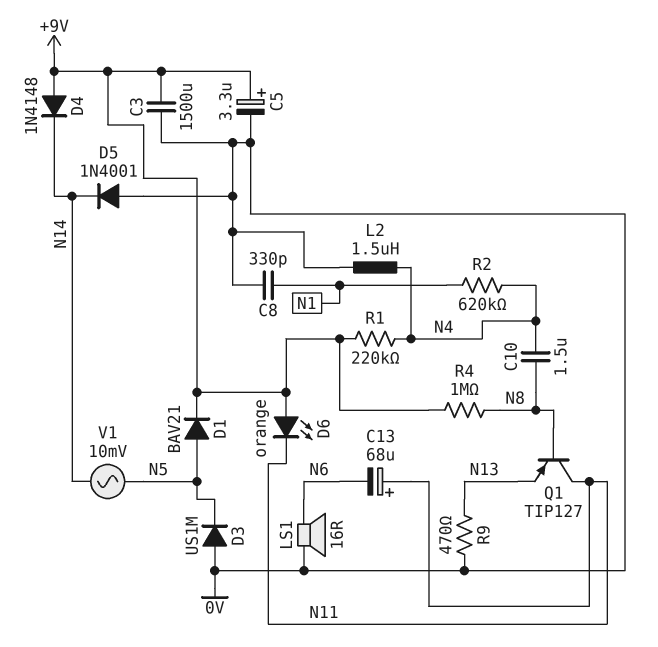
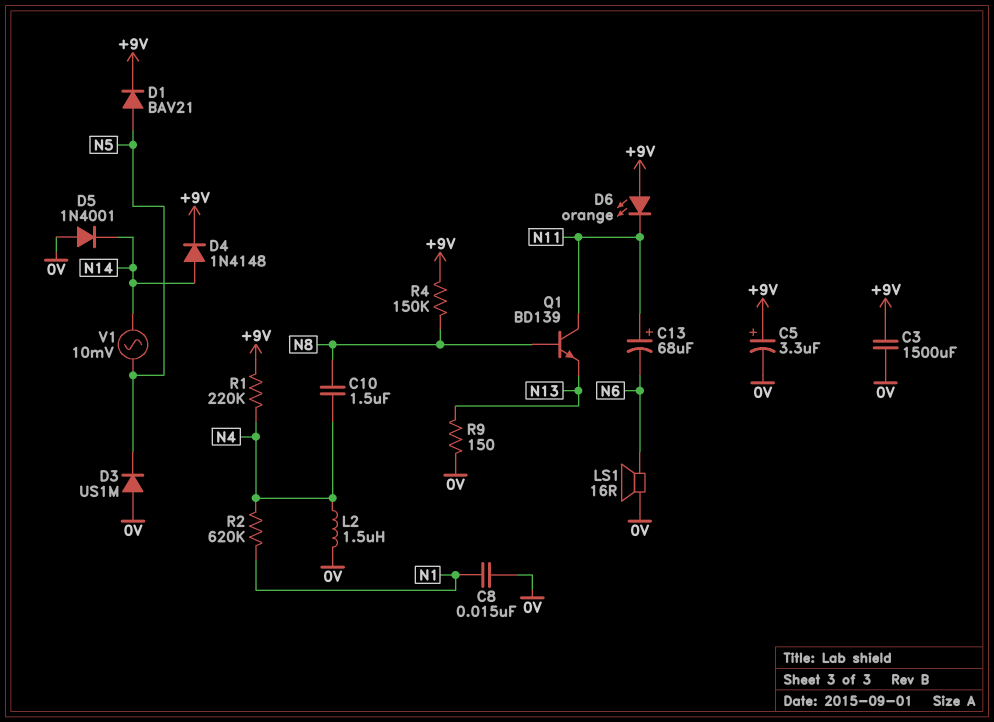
C8: 330pF (0V, N1) -> 15nF (0V, N1)
D4: diode 1N4148 (A +9V, K N14) -> diode 1N4148 (A N14, K +9V)
Q1: PNP TIP127 (B N8, C N11, E N13) -> NPN BD139 (B N8, C N11, E N13)
R4: 1M (+9V, N8) -> 150k (+9V, N8)
R9: 470 (0V, N13) -> 150 (0V, N13)

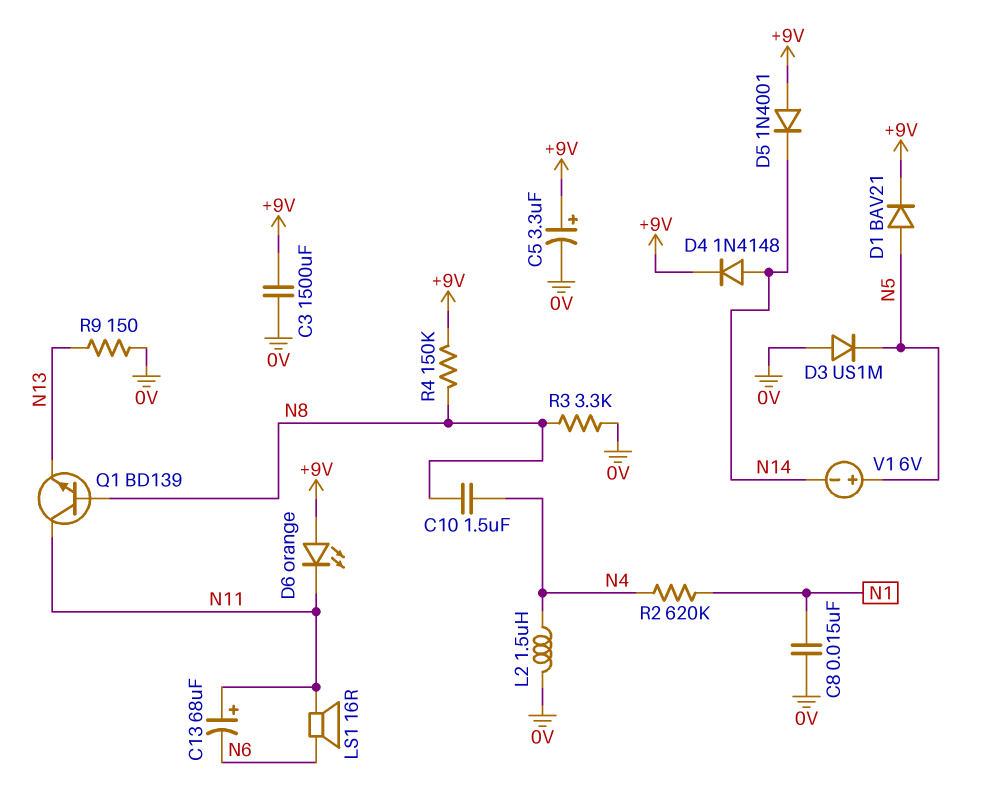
D5: diode 1N4001 (A 0V, K N14) -> diode 1N4001 (A +9V, K N14)
LS1: speaker 16R (0V, N6) -> speaker 16R (N6, N11)
R1: 220k (+9V, N4) -> none
R3: none -> 3.3k (0V, N8)
V1: AC 10mV (N5, N14) -> 6V (plus N5, minus N14)

